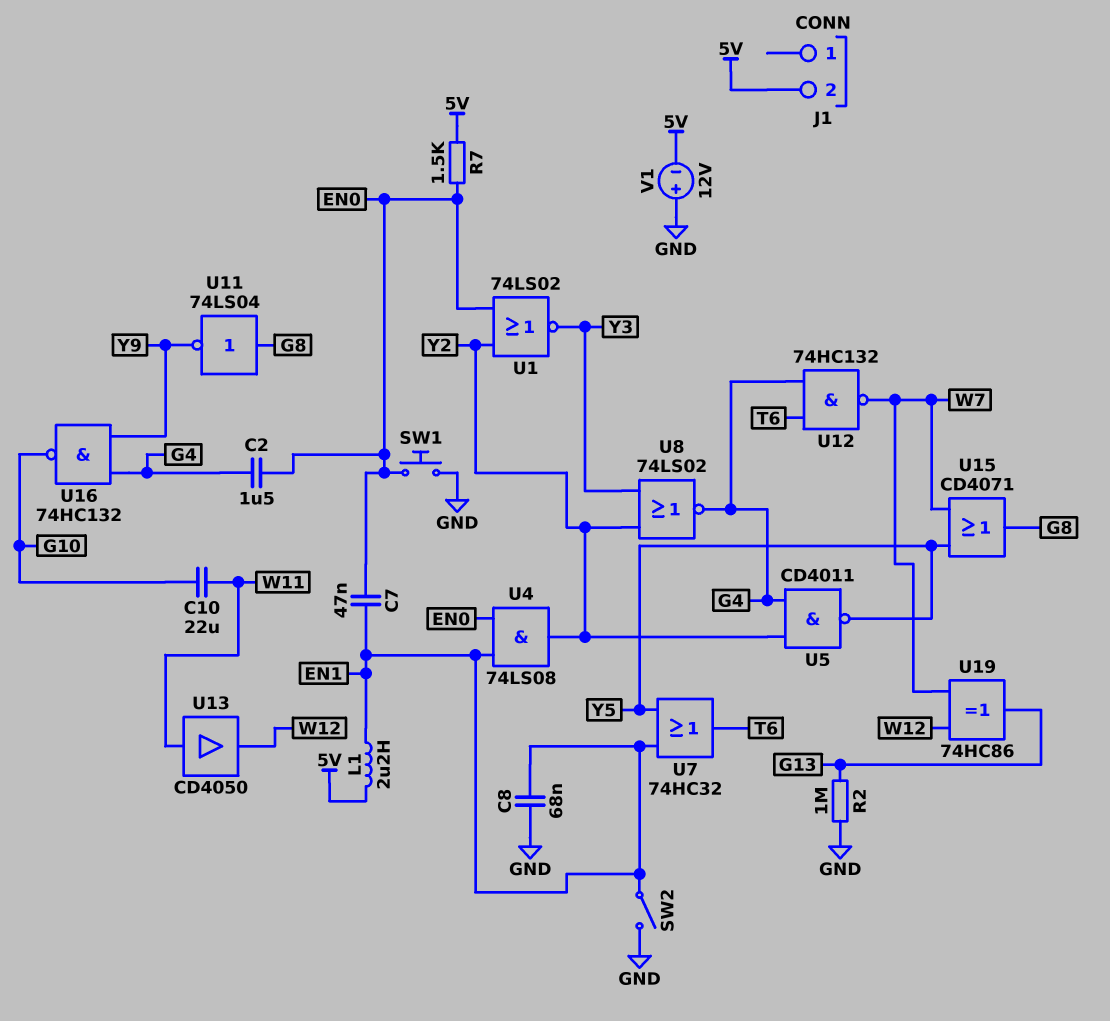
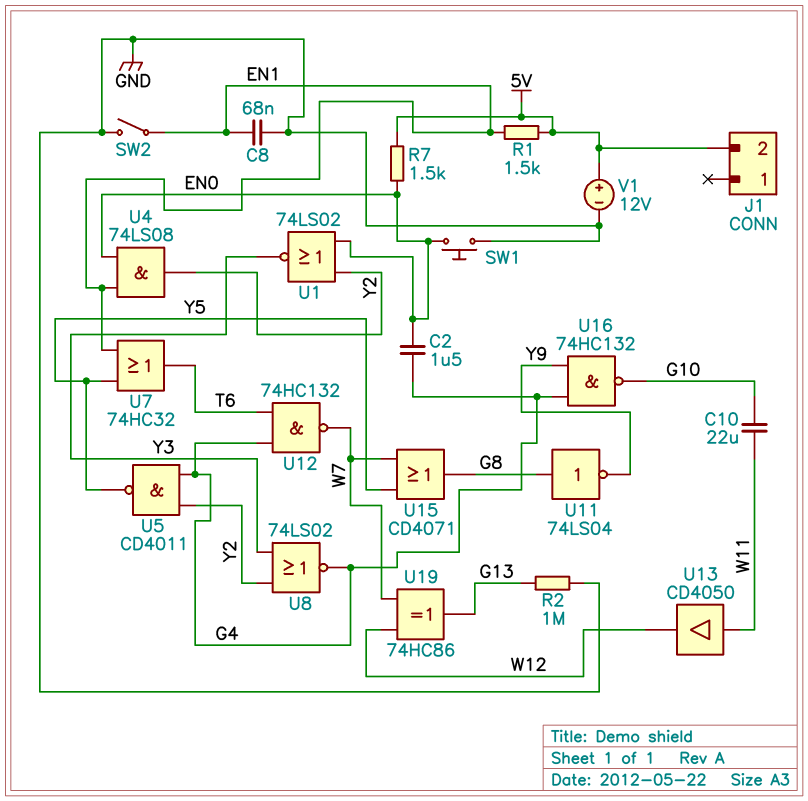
C7: 47nF (EN0, EN1) -> none
L1: 2.2uH (5V, EN1) -> none
R1: none -> 1.5k (5V, EN1)
V1: 12V (plus GND, minus 5V) -> 12V (plus 5V, minus GND)

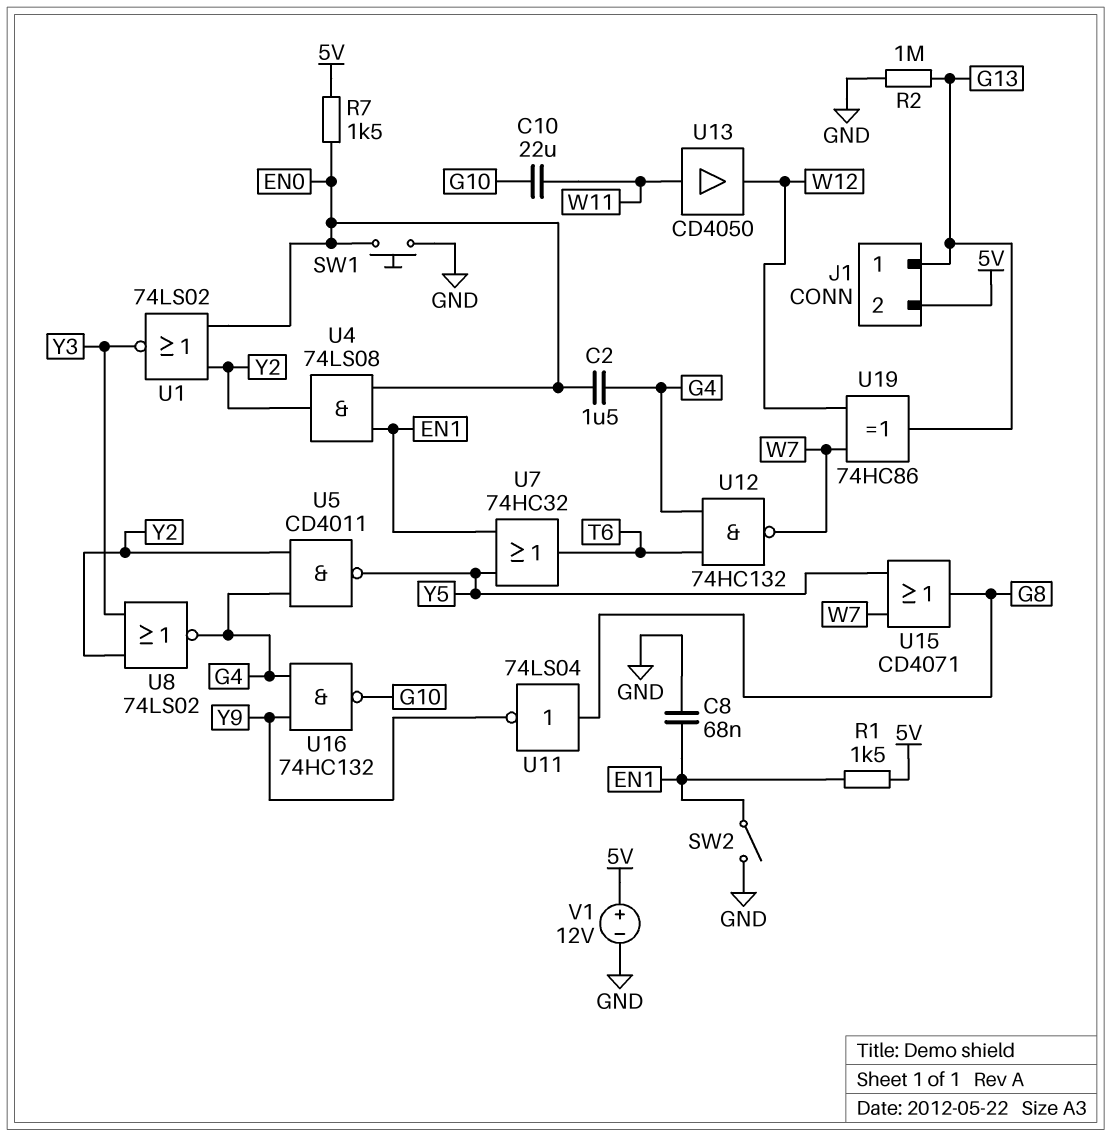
J1 pin 1: none -> G13

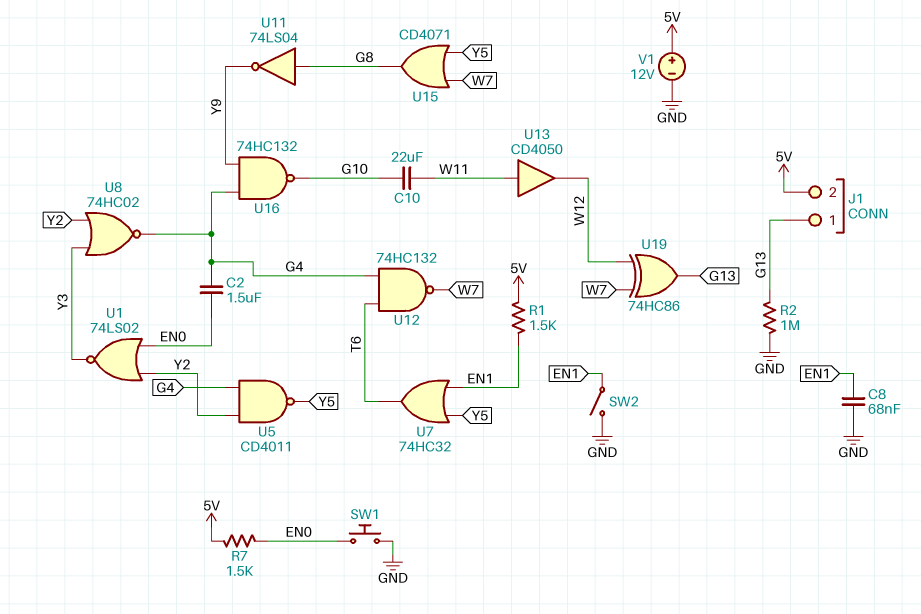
U4: AND 74LS08 (in EN0, in EN1, out Y2) -> none
U8: NOR 74LS02 (in Y2, in Y3, out G4) -> NOR 74HC02 (in Y2, in Y3, out G4)

